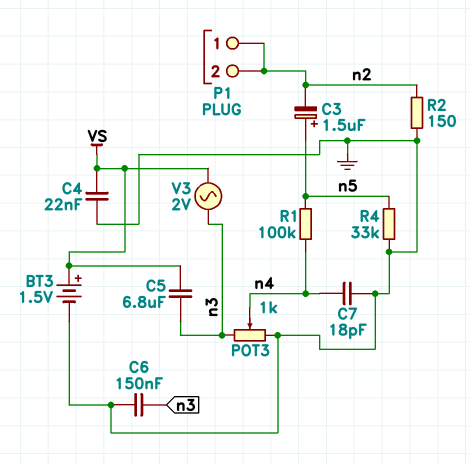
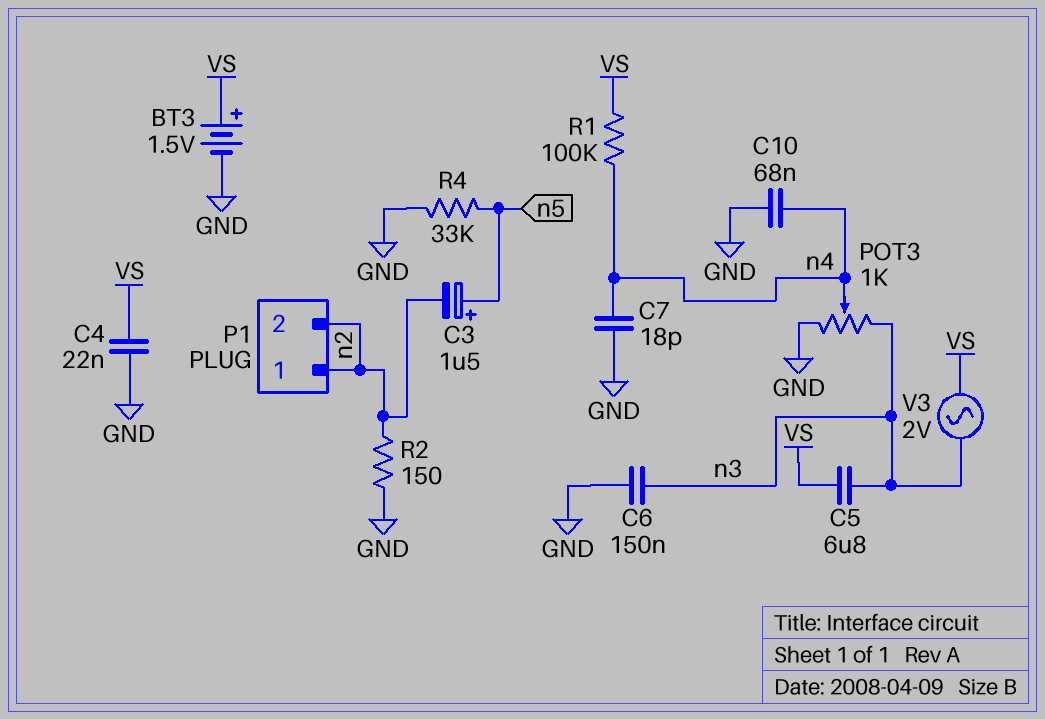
C10: none -> 68nF (GND, n4)
R1: 100k (n4, n5) -> 100k (VS, n4)

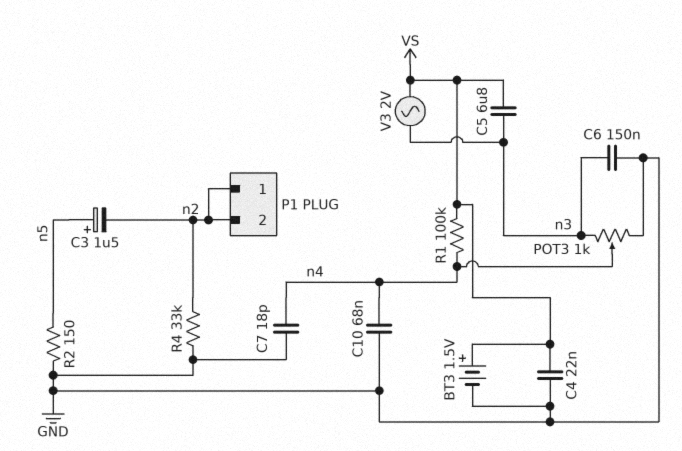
R2: 150 (GND, n2) -> 150 (GND, n5)
R4: 33k (GND, n5) -> 33k (GND, n2)

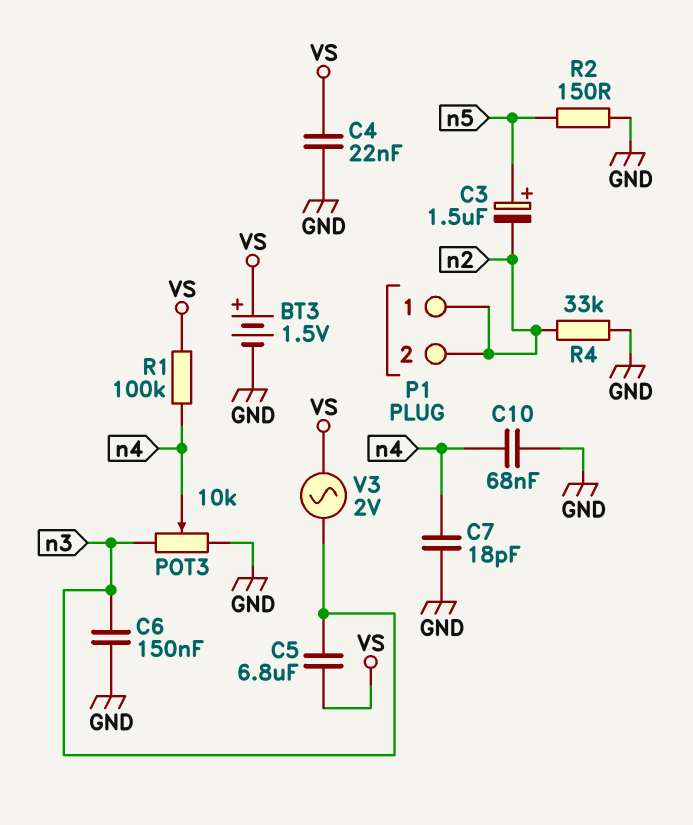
POT3: 1k (GND, n3, wiper n4) -> 10k (GND, n3, wiper n4)

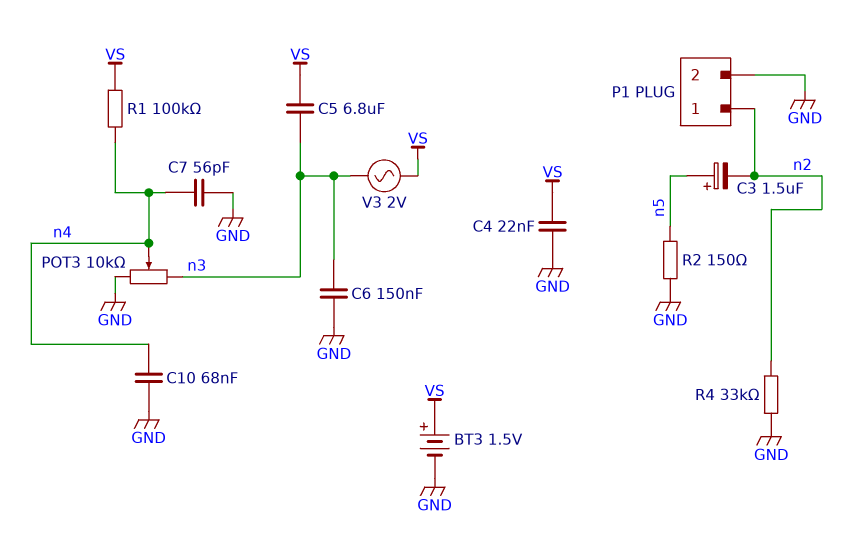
C7: 18pF (GND, n4) -> 56pF (GND, n4)
P1 pin 2: n2 -> GND

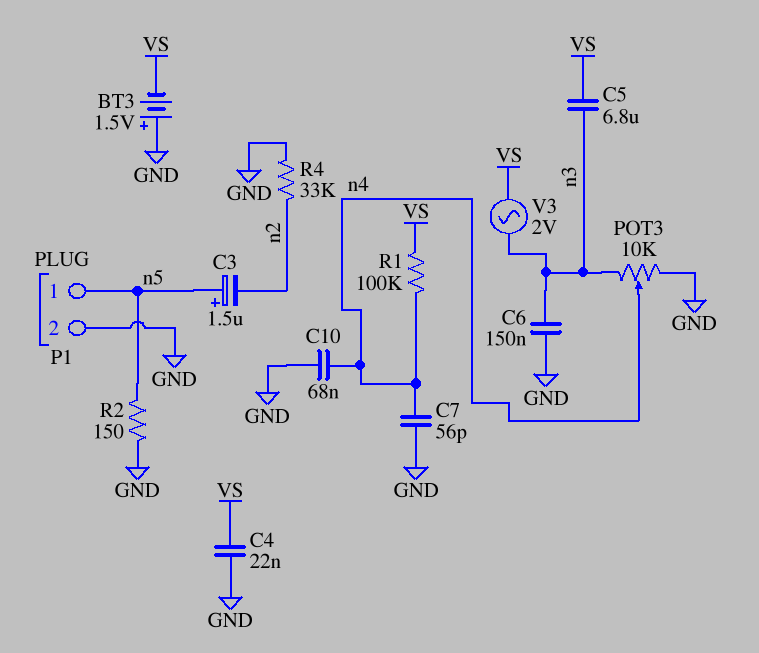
BT3: 1.5V (plus VS, minus GND) -> 1.5V (plus GND, minus VS)
P1 pin 1: n2 -> n5

